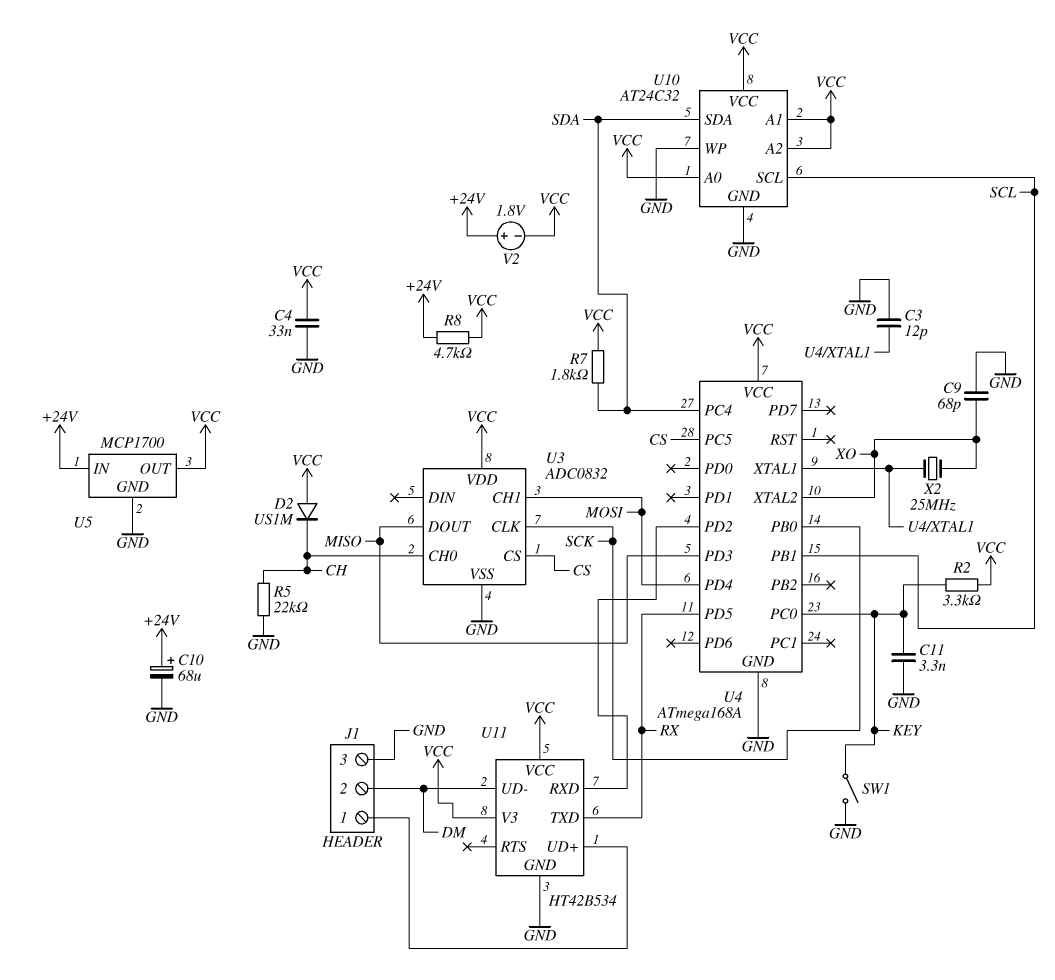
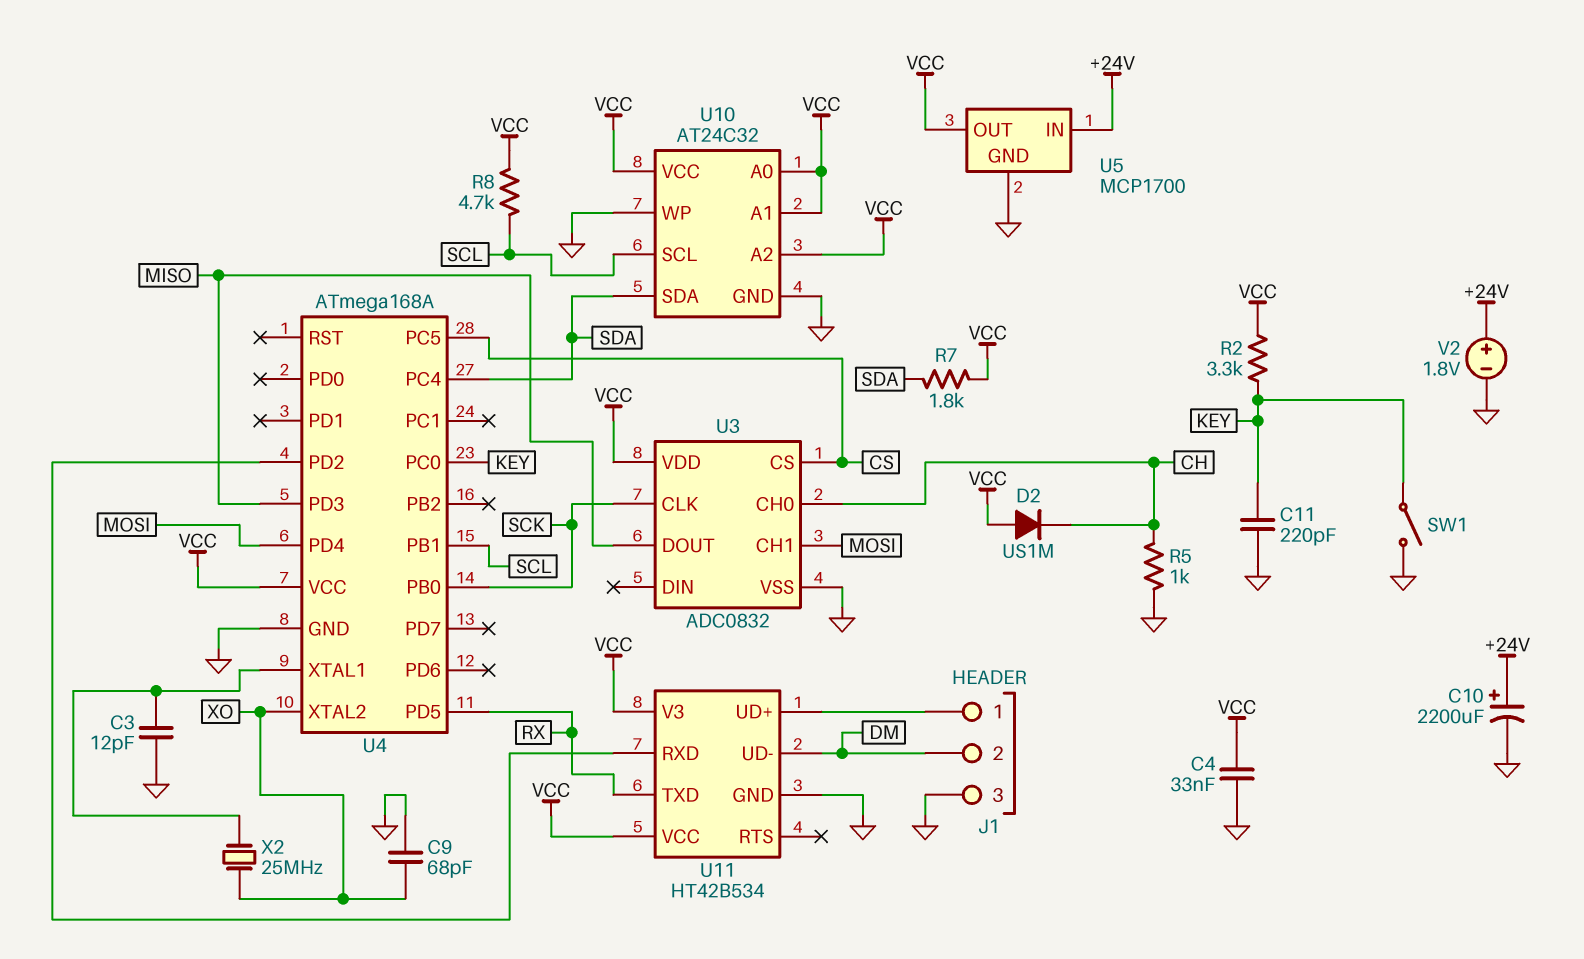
C10: 68uF (plus +24V, minus GND) -> 2200uF (plus +24V, minus GND)
C11: 3.3nF (GND, KEY) -> 220pF (GND, KEY)
R5: 22k (CH, GND) -> 1k (CH, GND)
R8: 4.7k (+24V, VCC) -> 4.7k (SCL, VCC)
V2: 1.8V (plus +24V, minus VCC) -> 1.8V (plus +24V, minus GND)

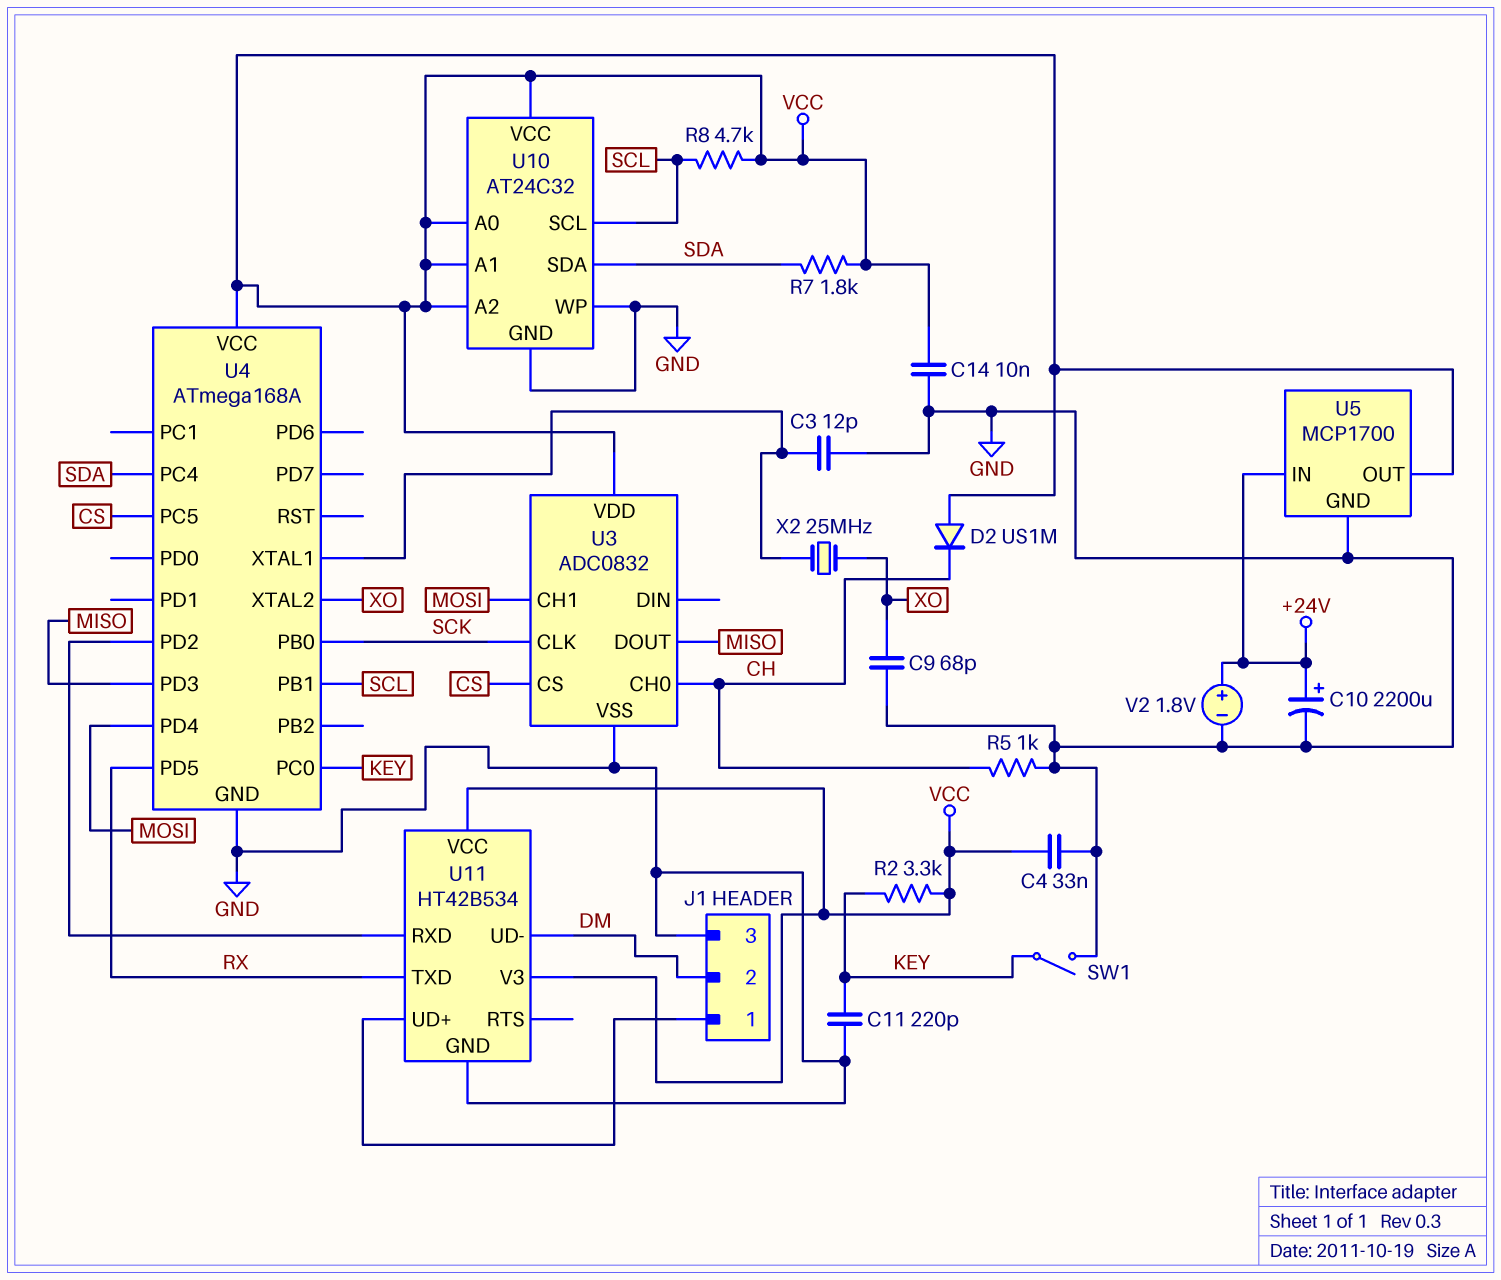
C14: none -> 10nF (GND, VCC)

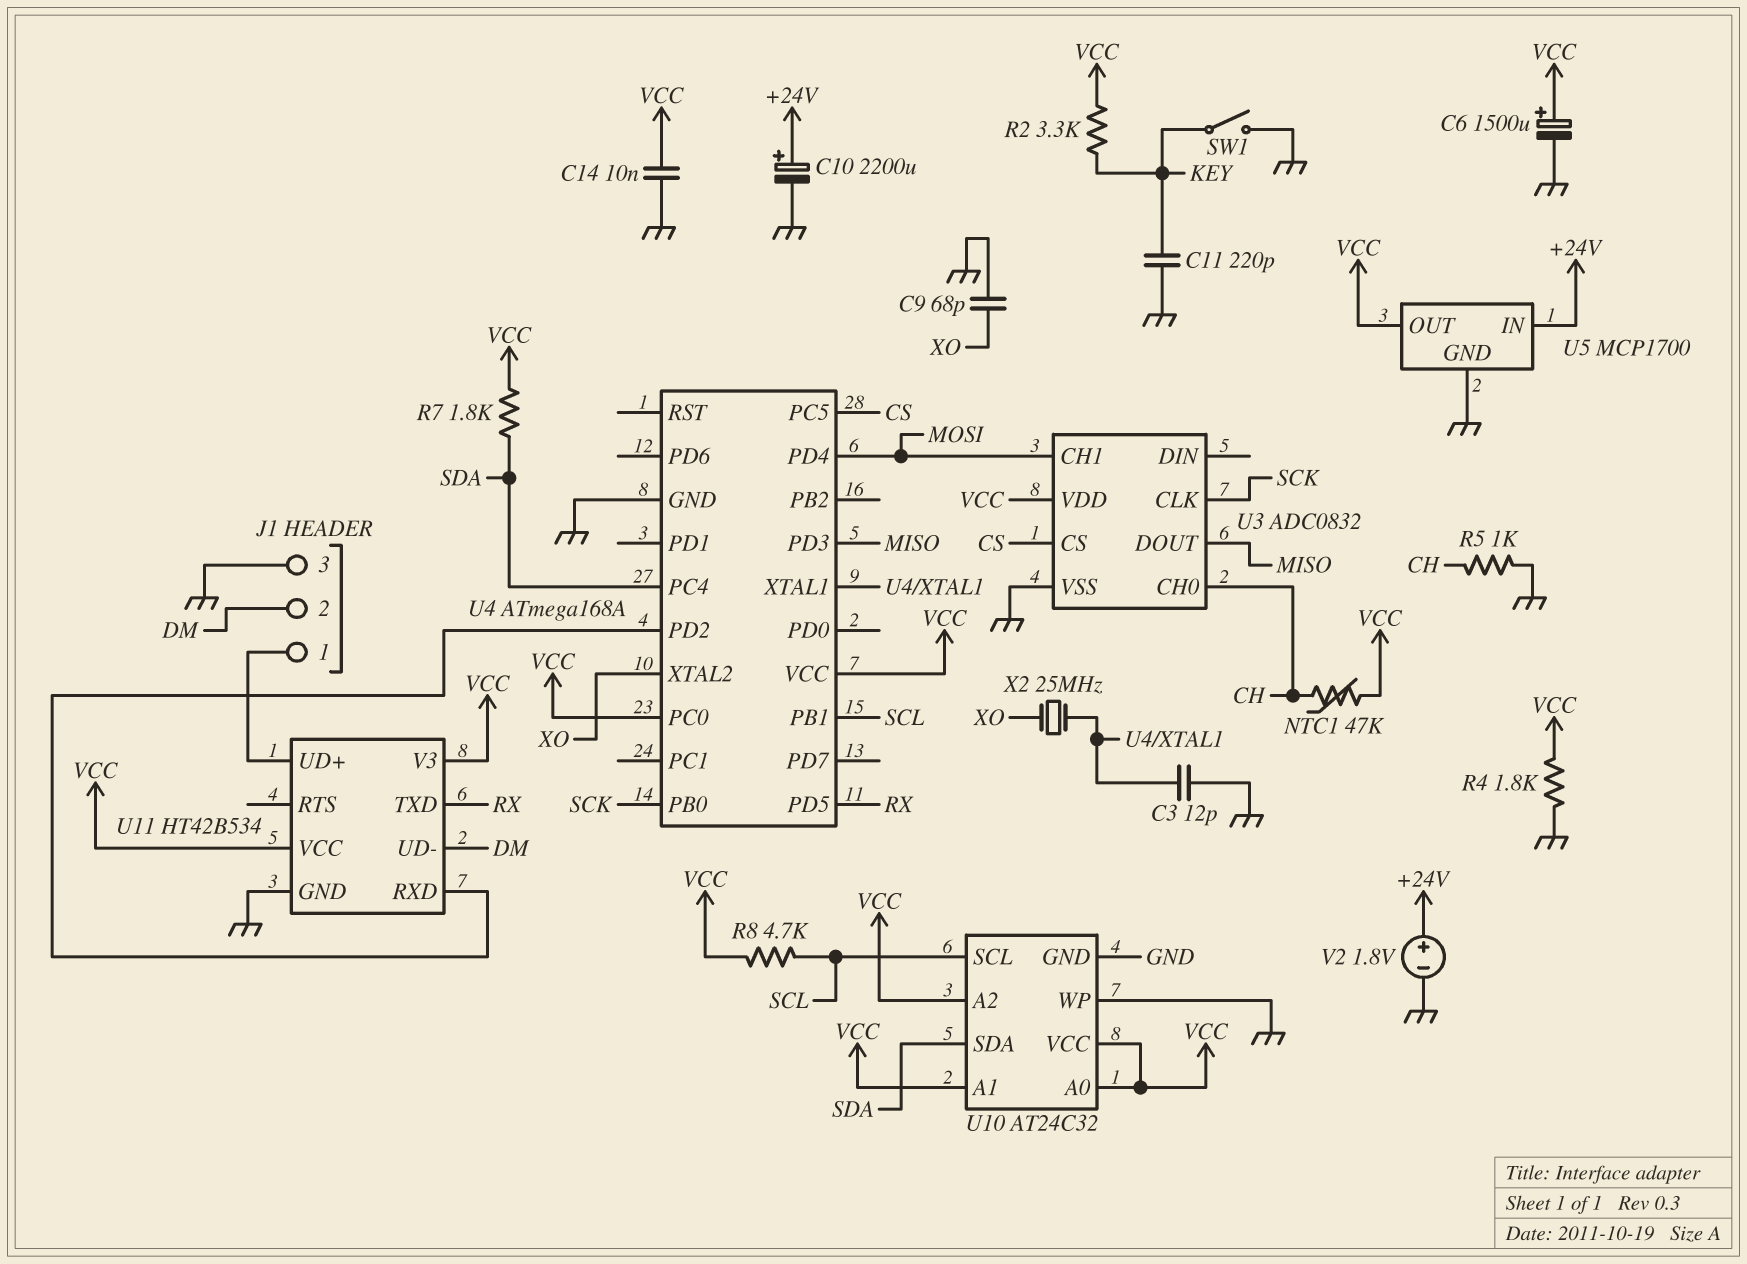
C4: 33nF (GND, VCC) -> none
C6: none -> 1500uF (plus VCC, minus GND)
D2: diode US1M (A VCC, K CH) -> none
NTC1: none -> 47k (CH, VCC)
R4: none -> 1.8k (GND, VCC)
U4 pin PC0: KEY -> VCC

